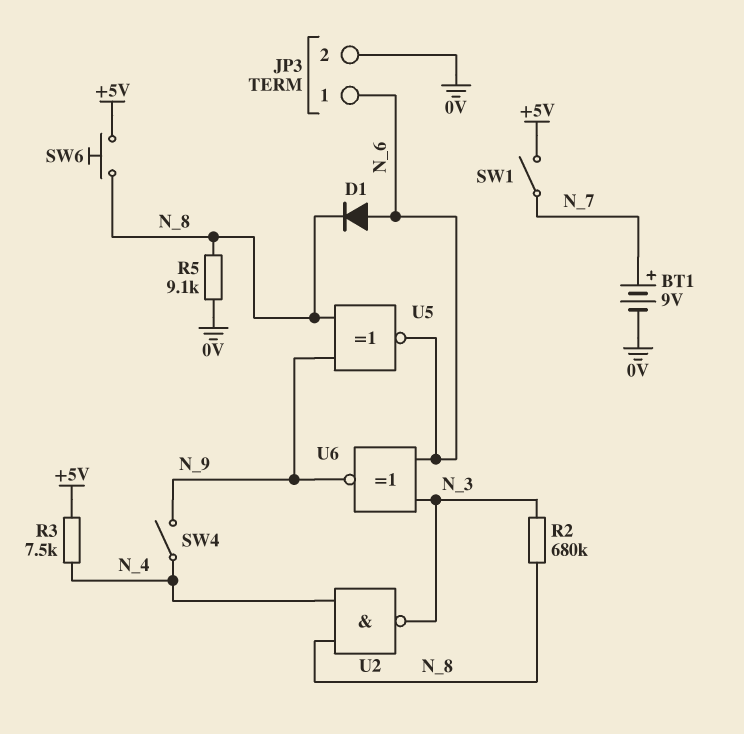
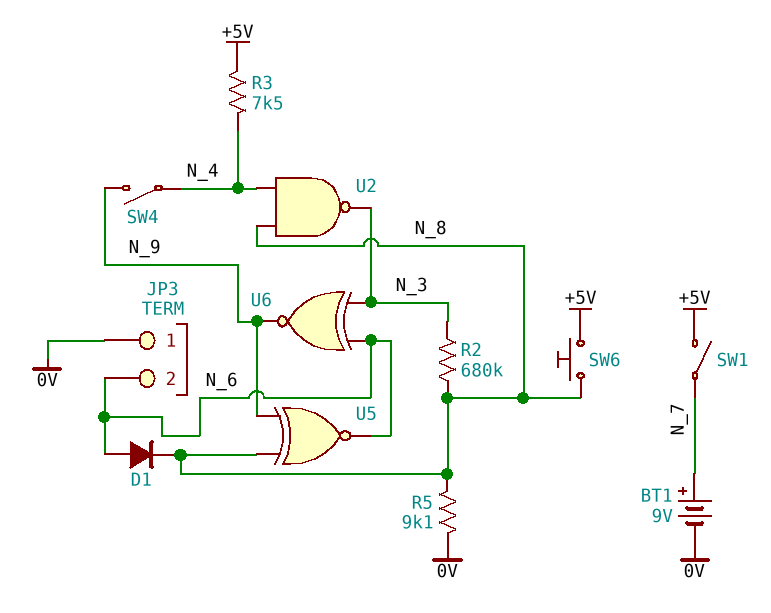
JP3 pin 1: N_6 -> 0V
JP3 pin 2: 0V -> N_6

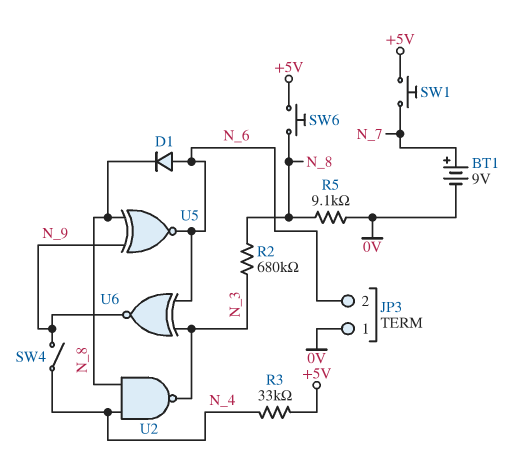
R3: 7.5k (+5V, N_4) -> 33k (+5V, N_4)
SW1: switch (+5V, N_7) -> button (+5V, N_7)

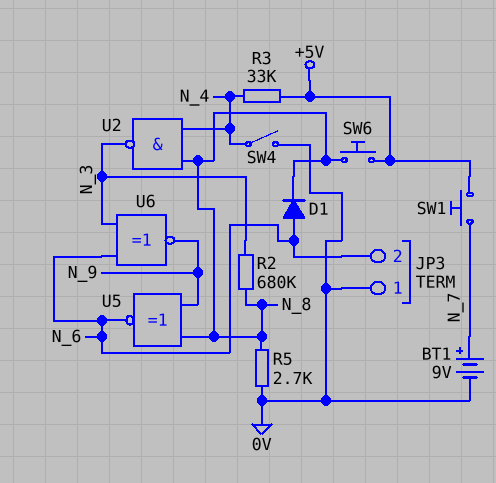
R5: 9.1k (0V, N_8) -> 2.7k (0V, N_8)
SW4: switch (N_4, N_9) -> switch (0V, N_4)

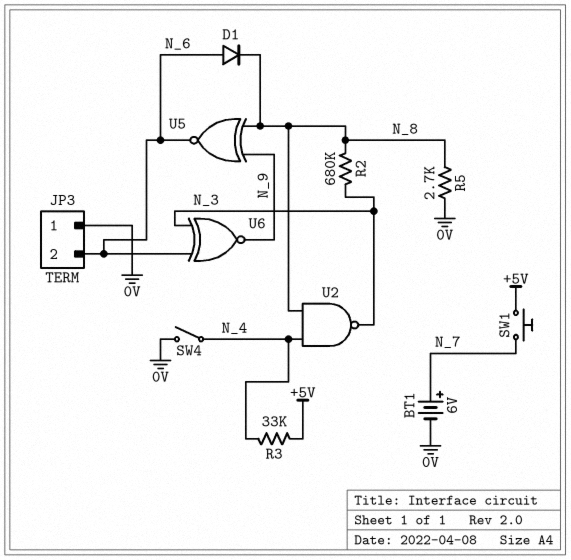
BT1: 9V (plus N_7, minus 0V) -> 6V (plus N_7, minus 0V)
SW6: button (+5V, N_8) -> none

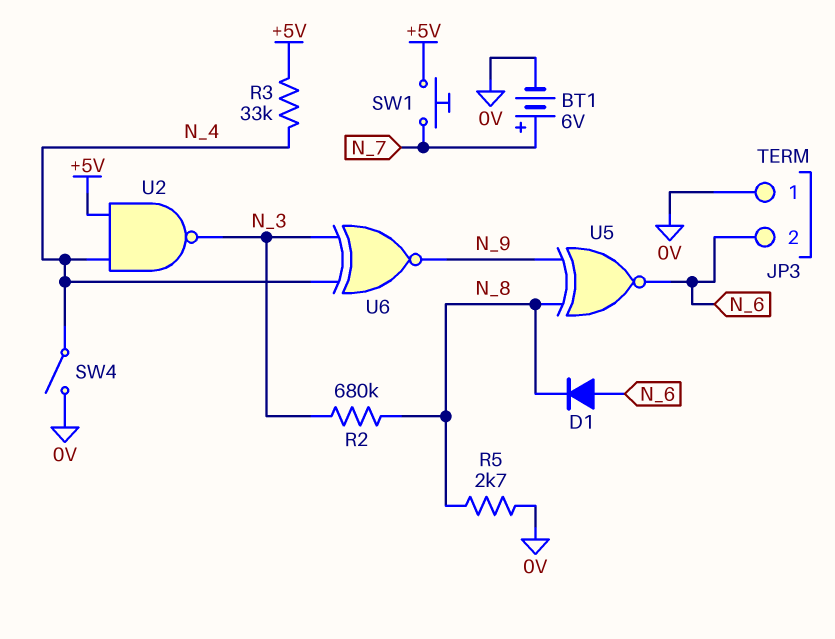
U2: NAND (in N_4, in N_8, out N_3) -> NAND (in +5V, in N_4, out N_3)
U6: XNOR (in N_3, in N_6, out N_9) -> XNOR (in N_3, in N_4, out N_9)

